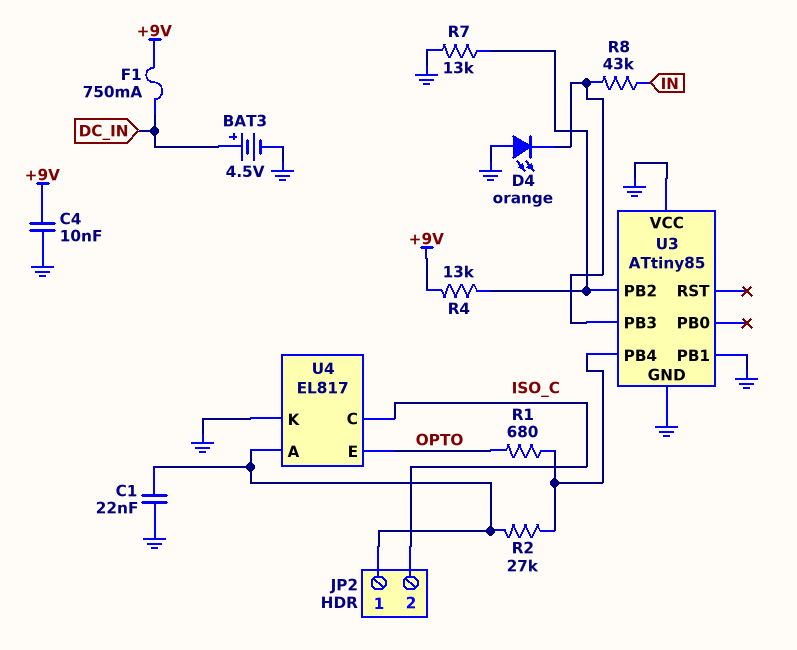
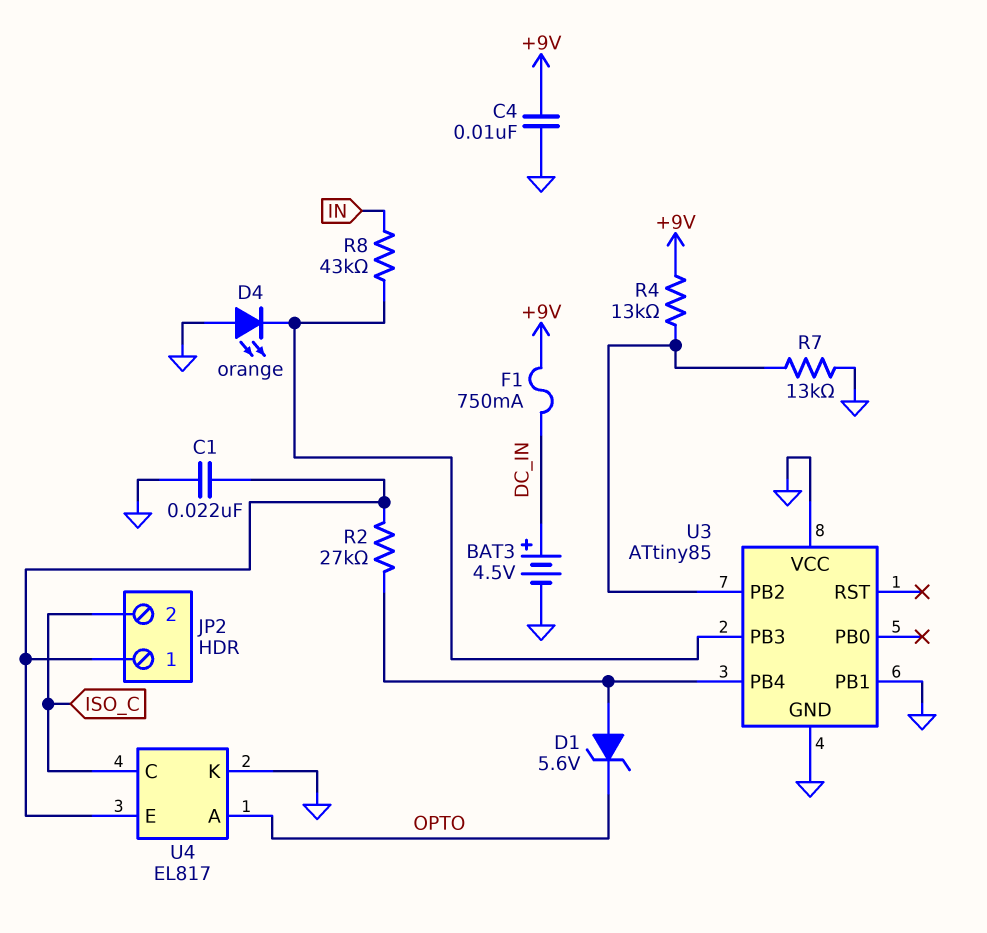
D1: none -> zener 5.6V (A U3/PB4, K OPTO)
R1: 680 (OPTO, U3/PB4) -> none
U4 pin A: JP2/1 -> OPTO
U4 pin E: OPTO -> JP2/1

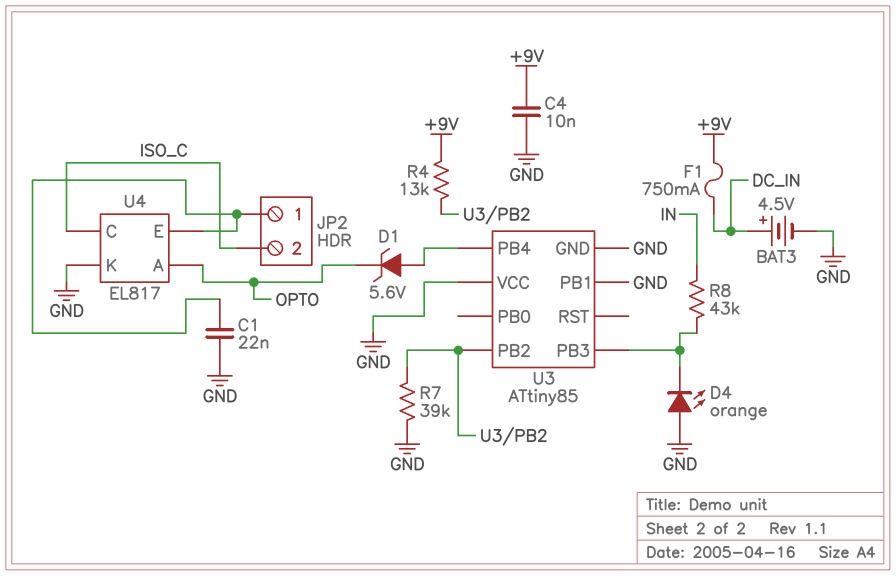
R2: 27k (JP2/1, U3/PB4) -> none
R7: 13k (GND, U3/PB2) -> 39k (GND, U3/PB2)

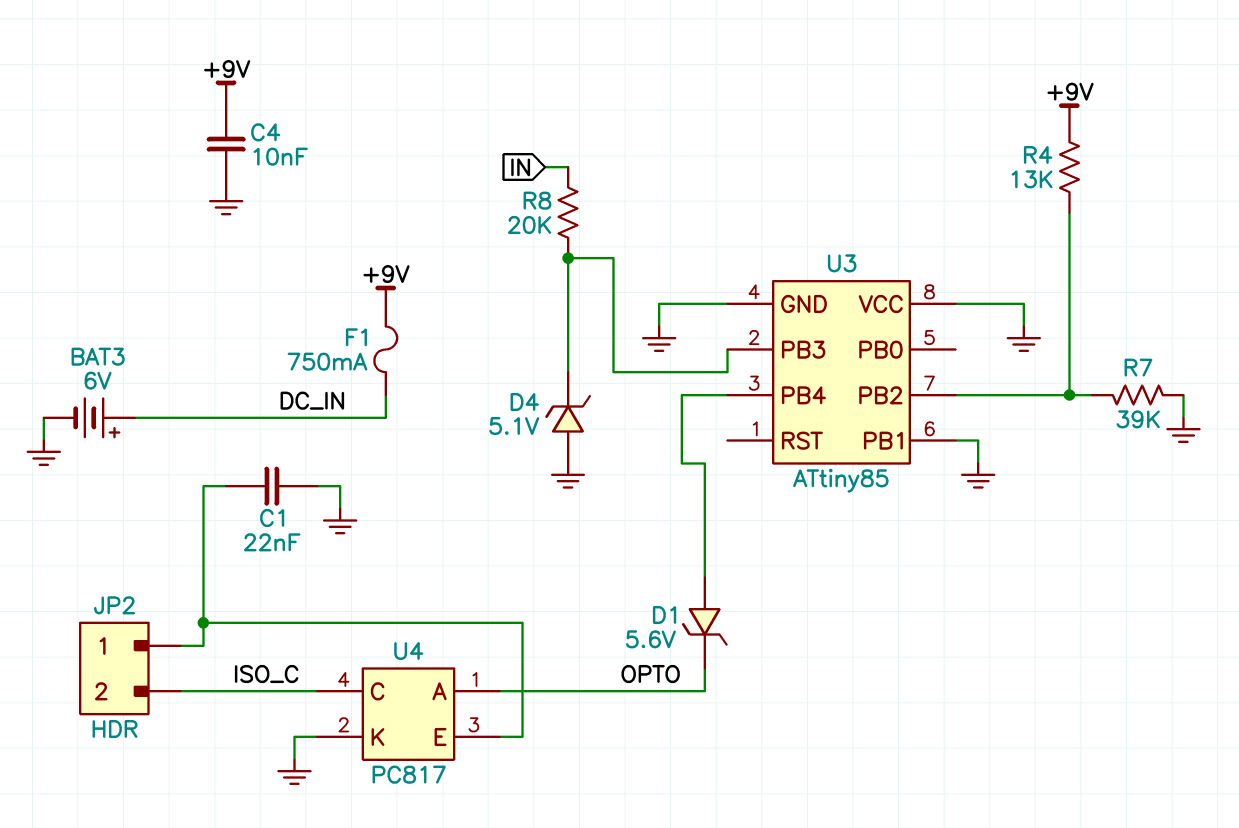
BAT3: 4.5V (plus DC_IN, minus GND) -> 6V (plus DC_IN, minus GND)
D4: LED orange (A GND, K U3/PB3) -> zener 5.1V (A GND, K U3/PB3)
R8: 43k (IN, U3/PB3) -> 20k (IN, U3/PB3)
U4: EL817 -> PC817

